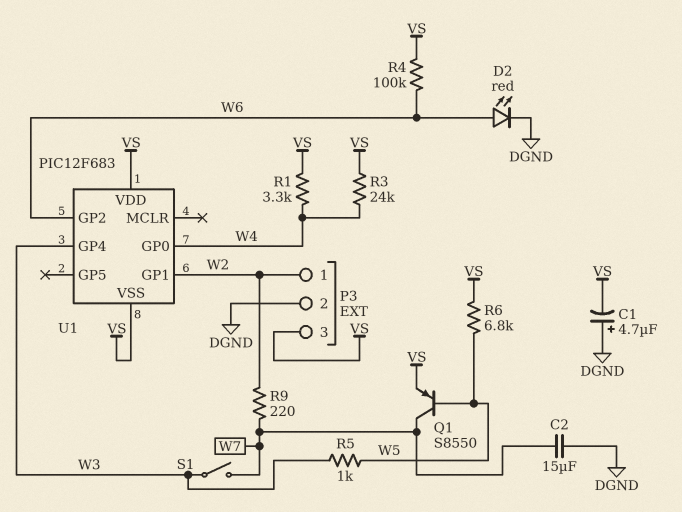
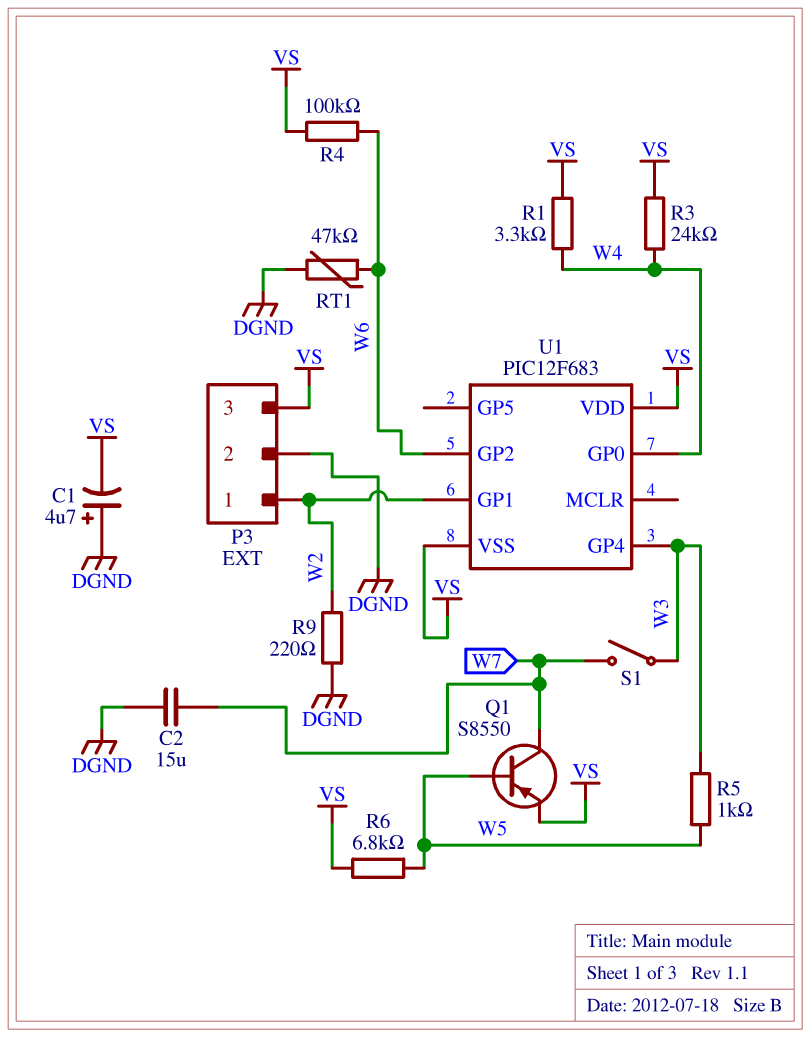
D2: LED red (A W6, K DGND) -> none
R9: 220 (W2, W7) -> 220 (DGND, W2)
RT1: none -> 47k (DGND, W6)

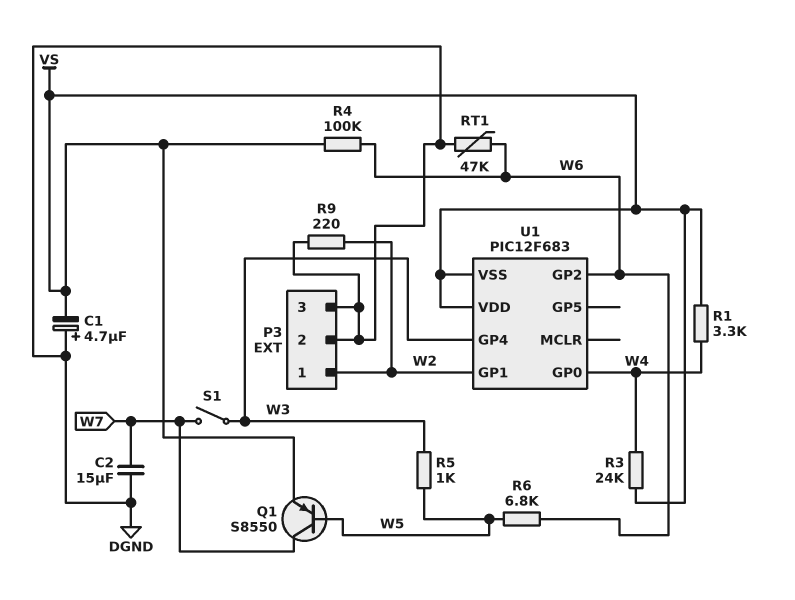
P3 pin 3: VS -> DGND
R6: 6.8k (VS, W5) -> 6.8k (W5, W6)

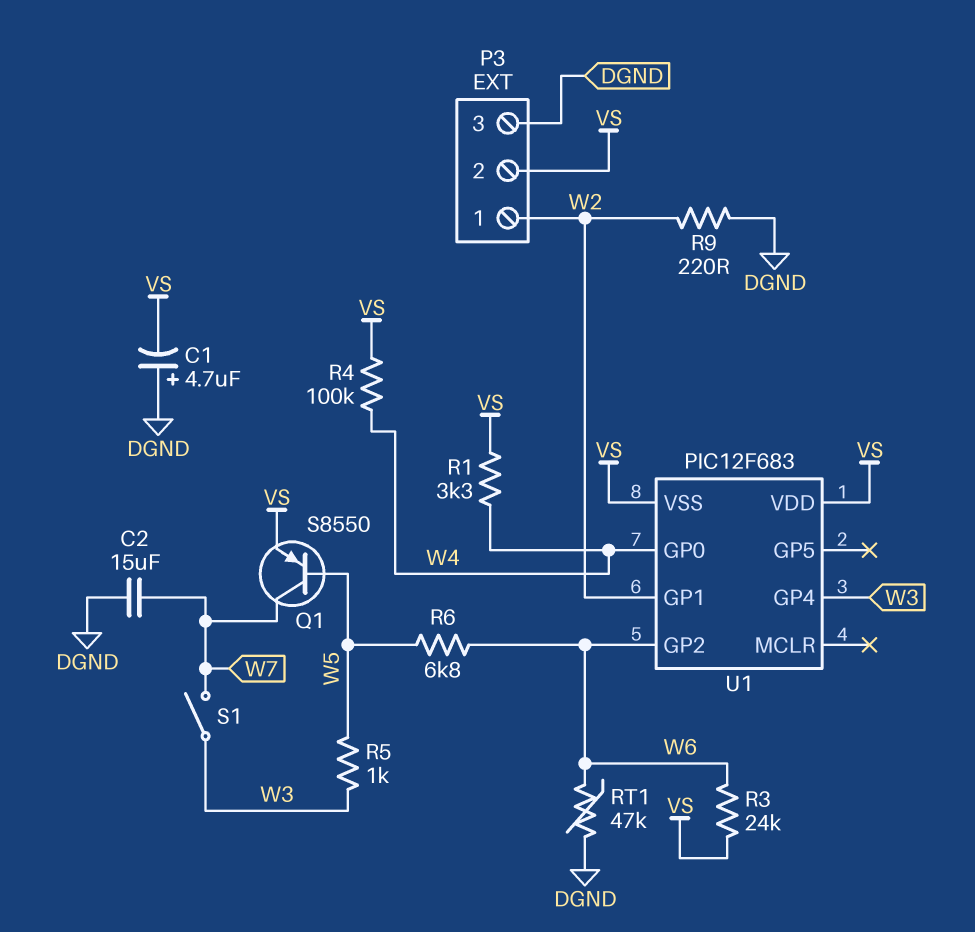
P3 pin 2: DGND -> VS
R3: 24k (VS, W4) -> 24k (VS, W6)
R4: 100k (VS, W6) -> 100k (VS, W4)

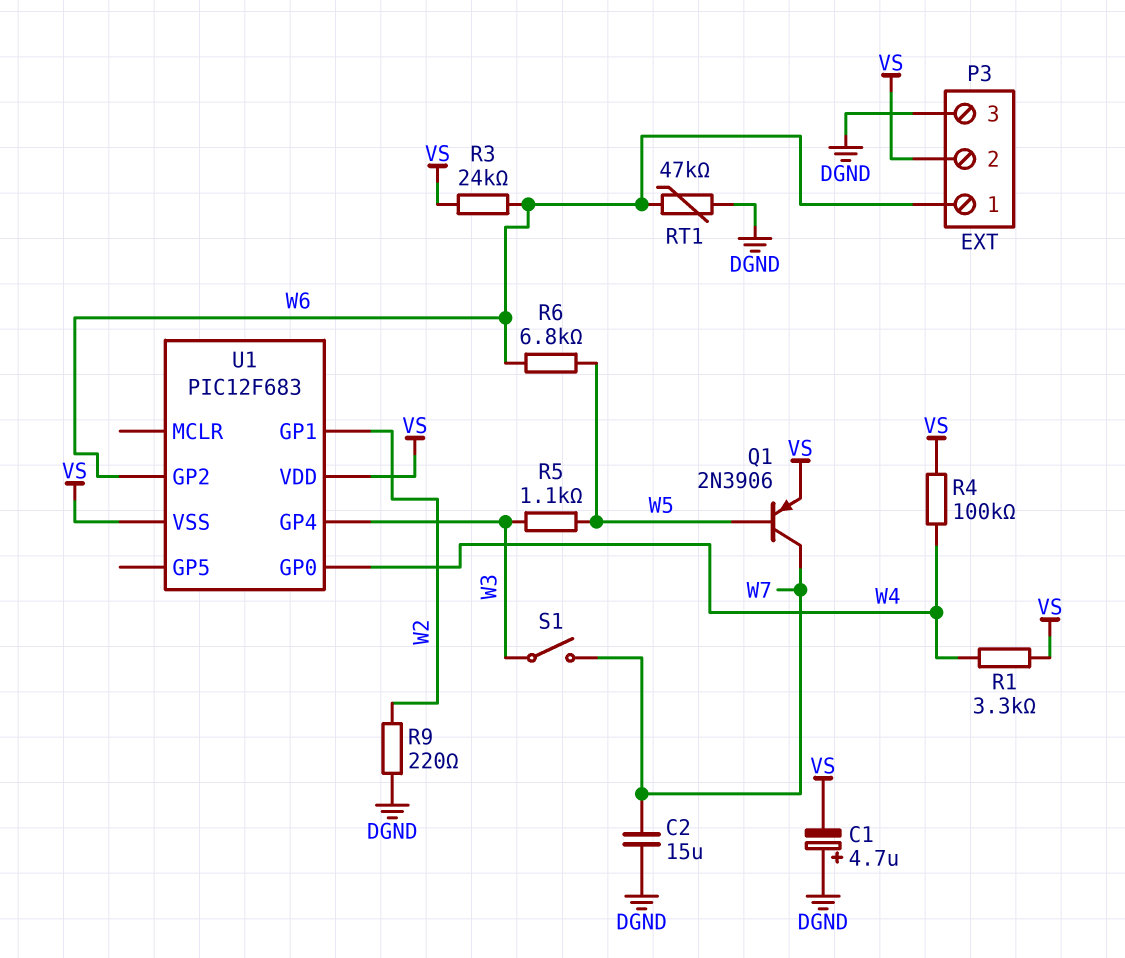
P3 pin 1: W2 -> W6
Q1: PNP S8550 (B W5, C W7, E VS) -> PNP 2N3906 (B W5, C W7, E VS)
R5: 1k (W3, W5) -> 1.1k (W3, W5)

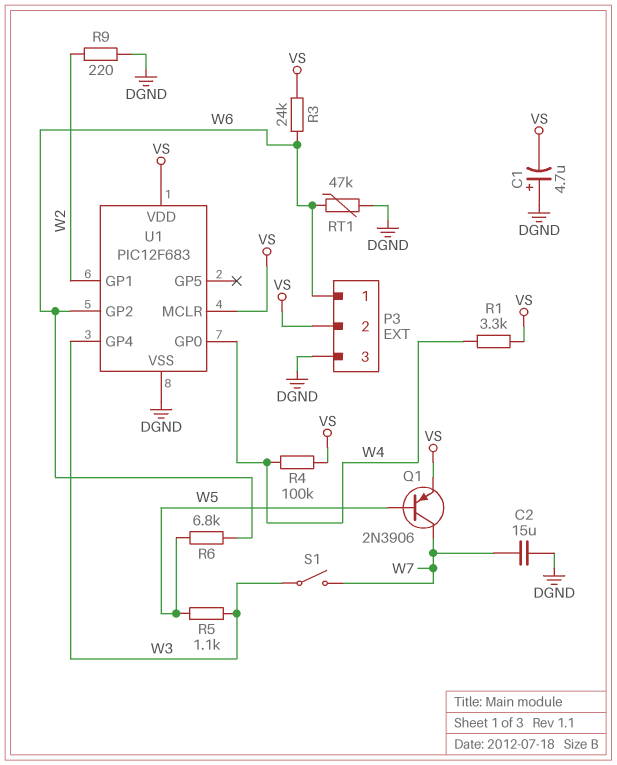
U1 pin MCLR: none -> VS
U1 pin VSS: VS -> DGND

